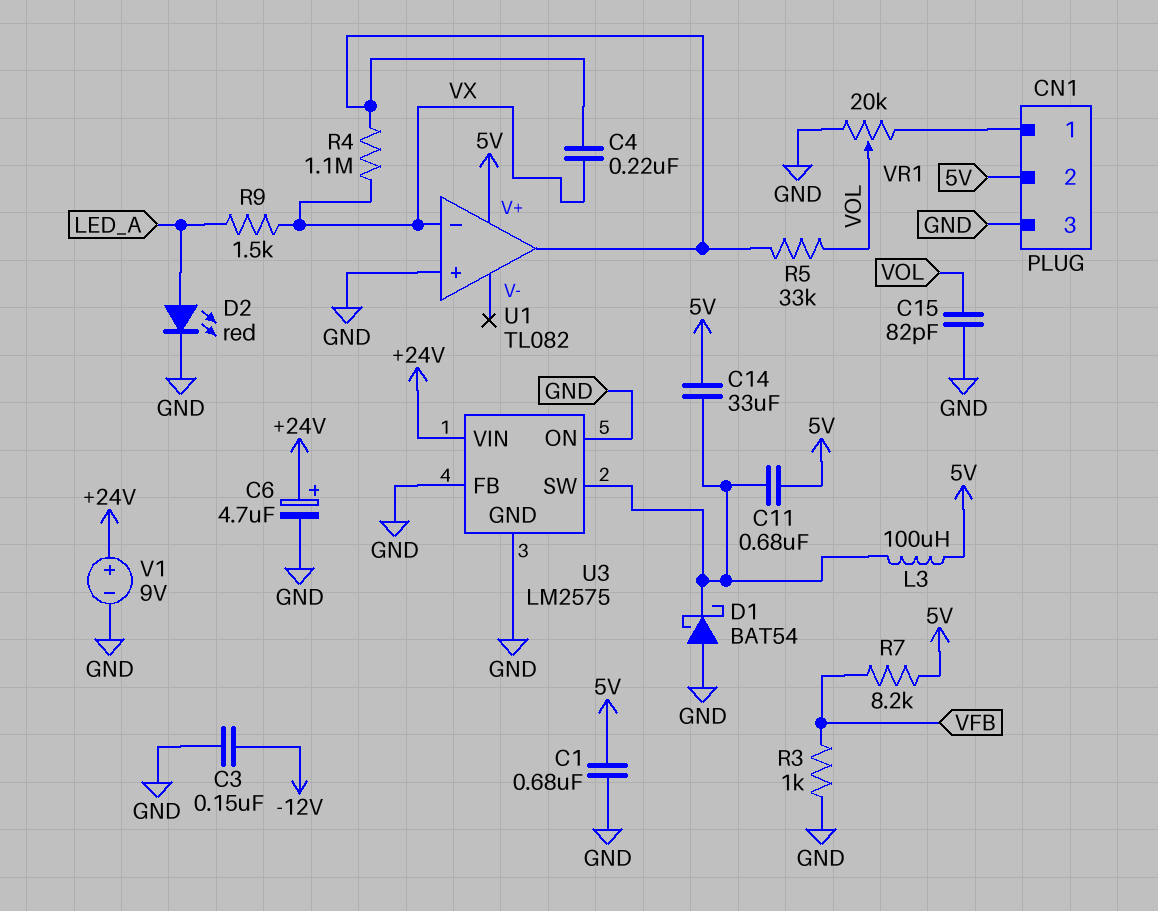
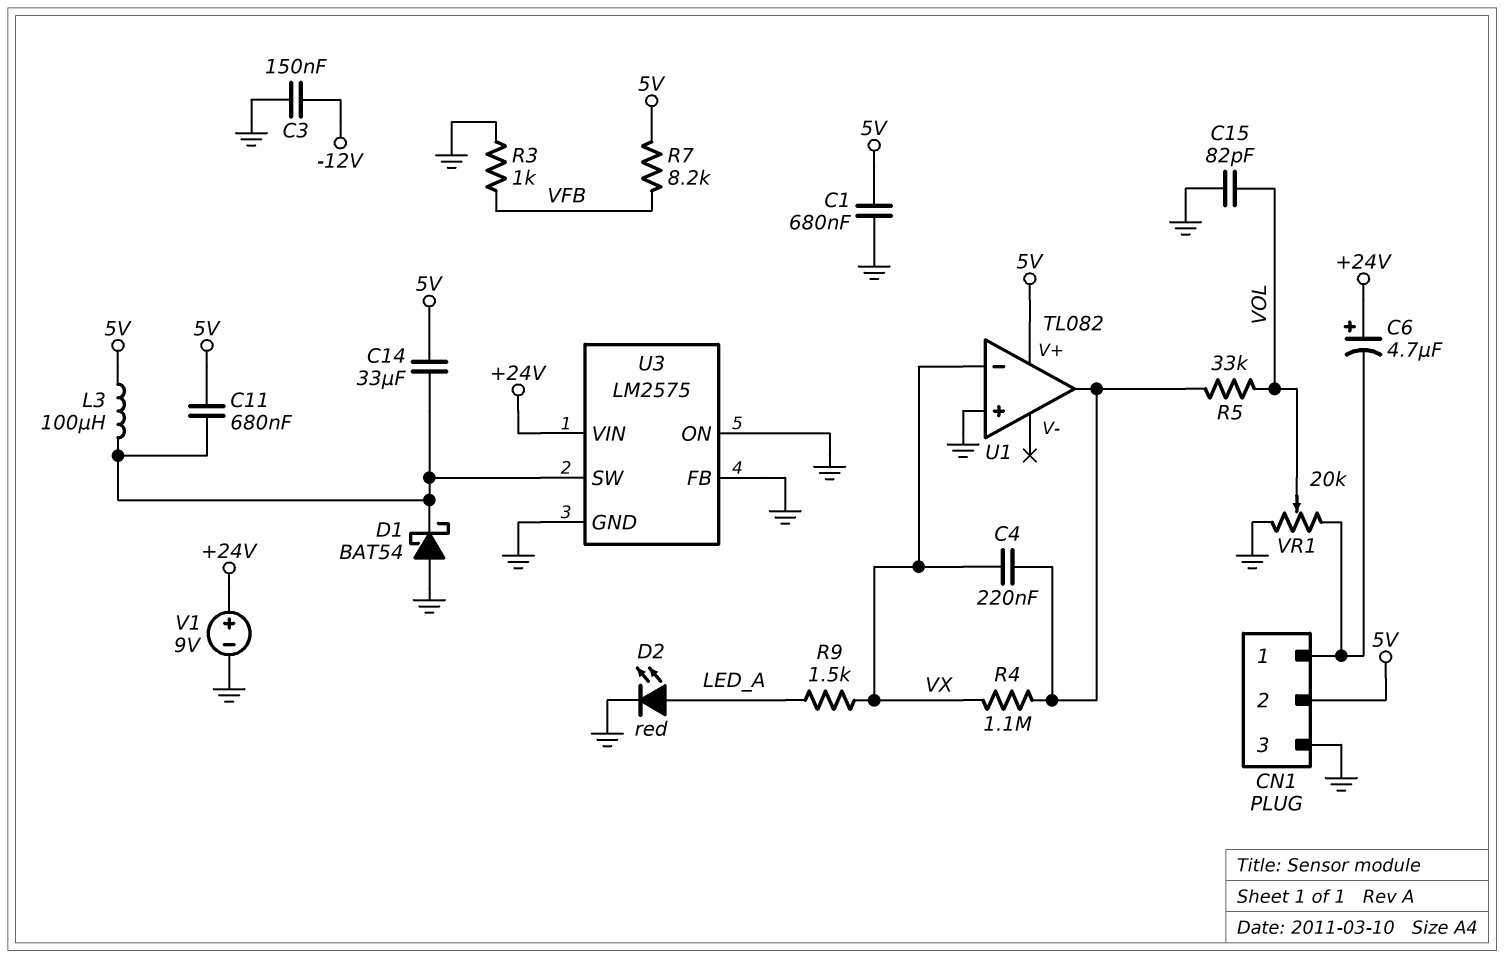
C6: 4.7uF (plus +24V, minus GND) -> 4.7uF (plus +24V, minus CN1/1)

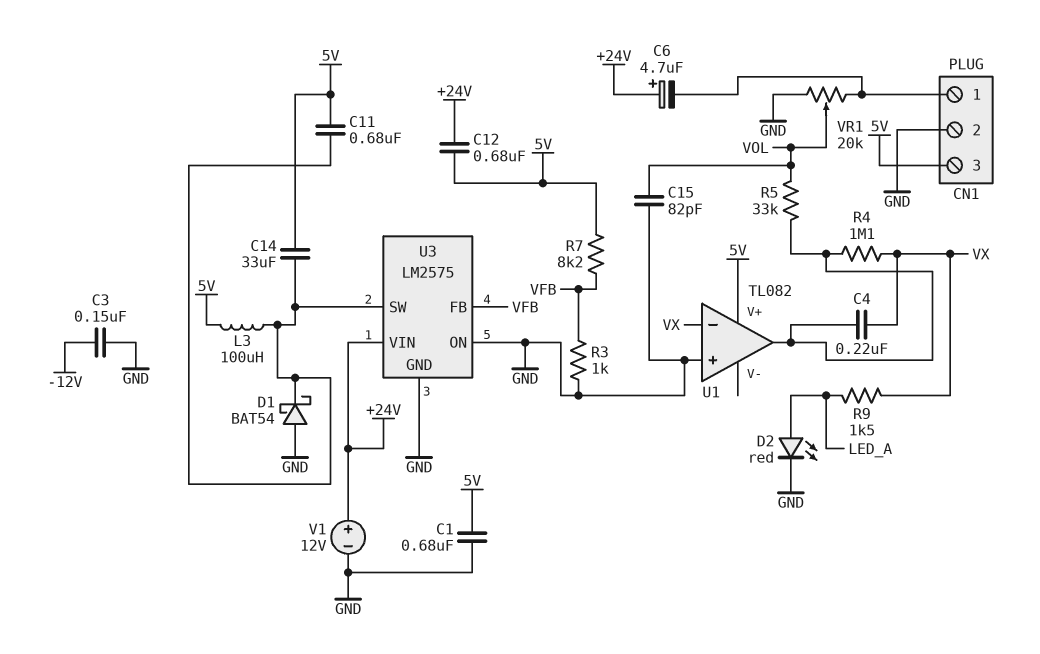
C12: none -> 680nF (+24V, 5V)
CN1 pin 2: 5V -> GND
CN1 pin 3: GND -> 5V
U3 pin FB: GND -> VFB
V1: 9V (plus +24V, minus GND) -> 12V (plus +24V, minus GND)

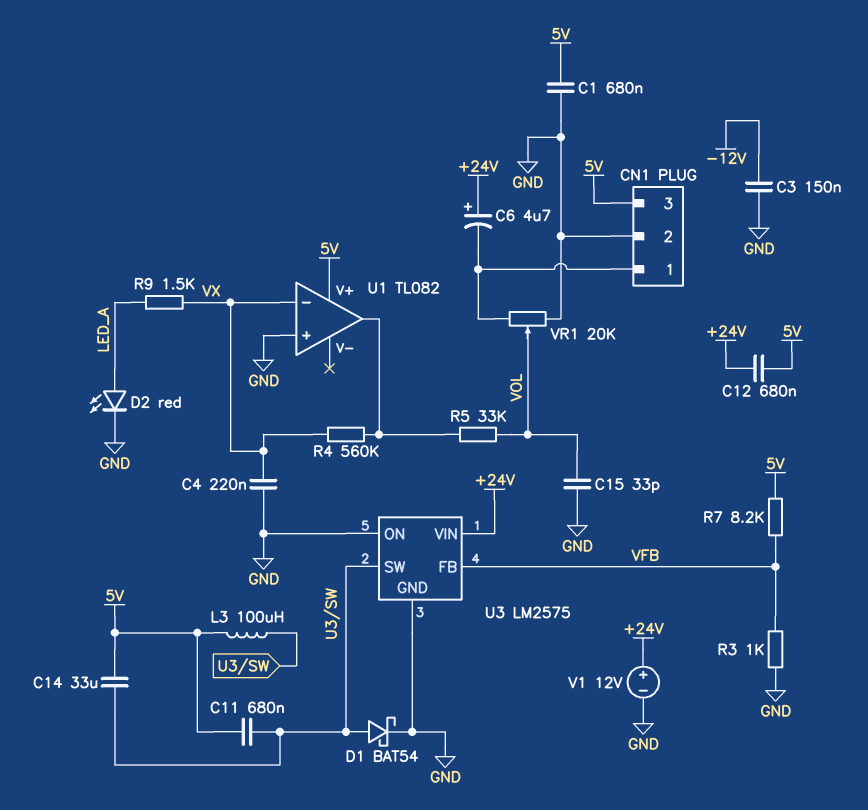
C4: 220nF (U1/out, VX) -> 220nF (GND, VX)
C15: 82pF (GND, VOL) -> 33pF (GND, VOL)
D1: schottky BAT54 (A GND, K U3/SW) -> schottky BAT54 (A U3/SW, K GND)
R4: 1.1M (U1/out, VX) -> 560k (U1/out, VX)

